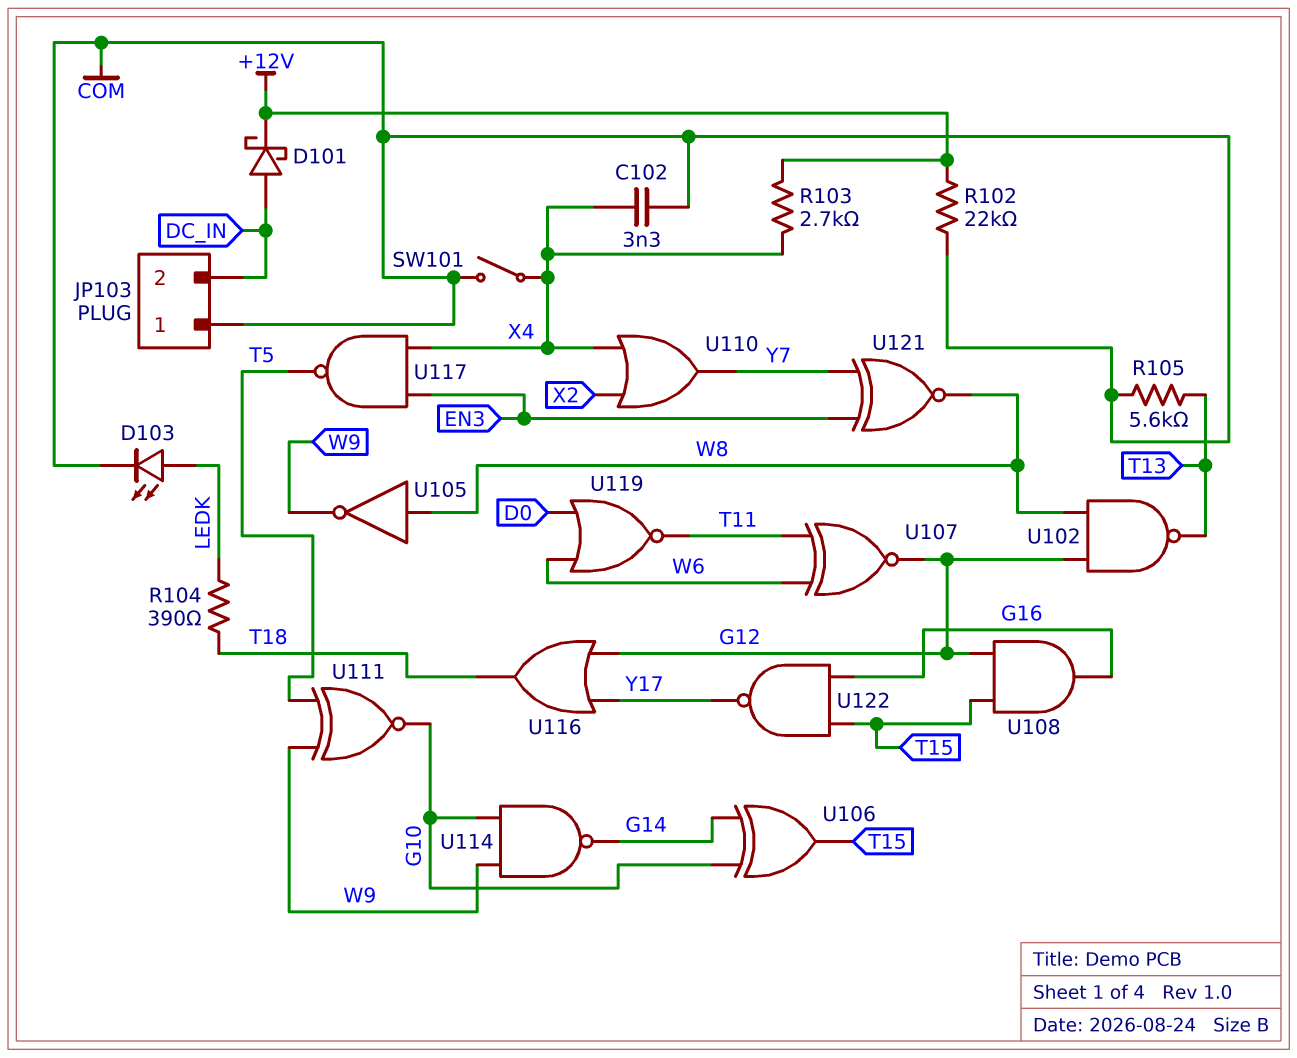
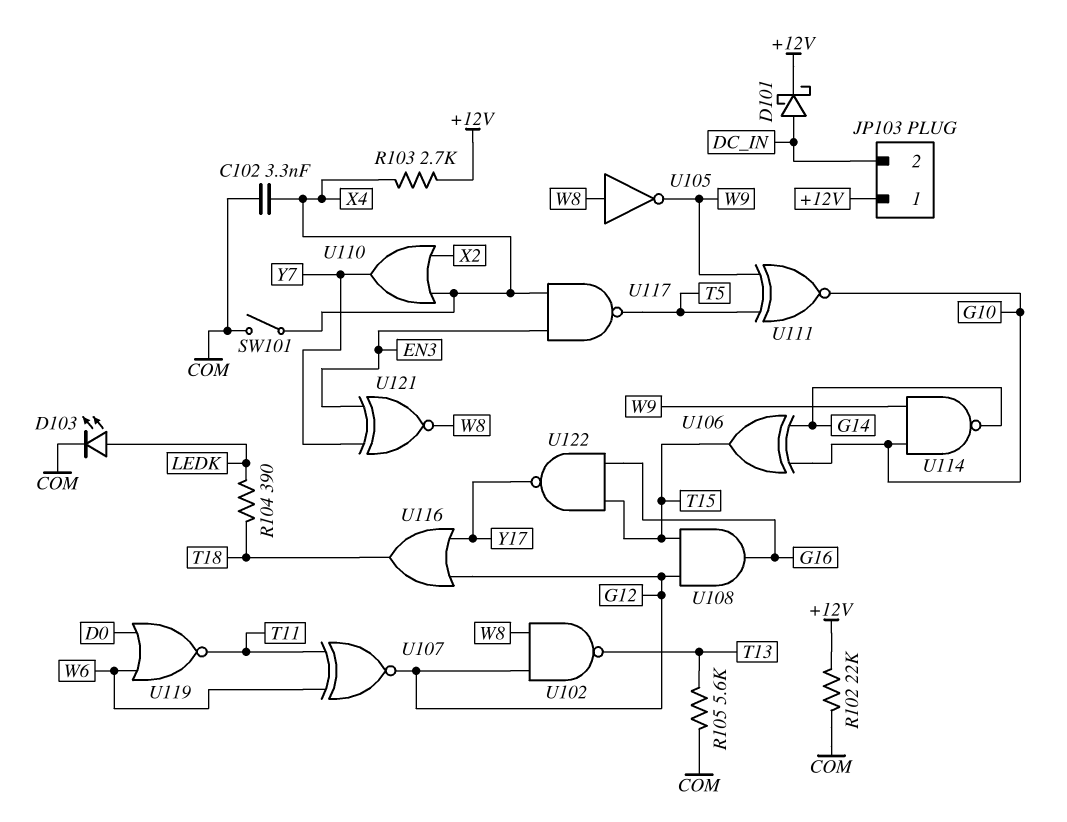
JP103 pin 1: COM -> +12V

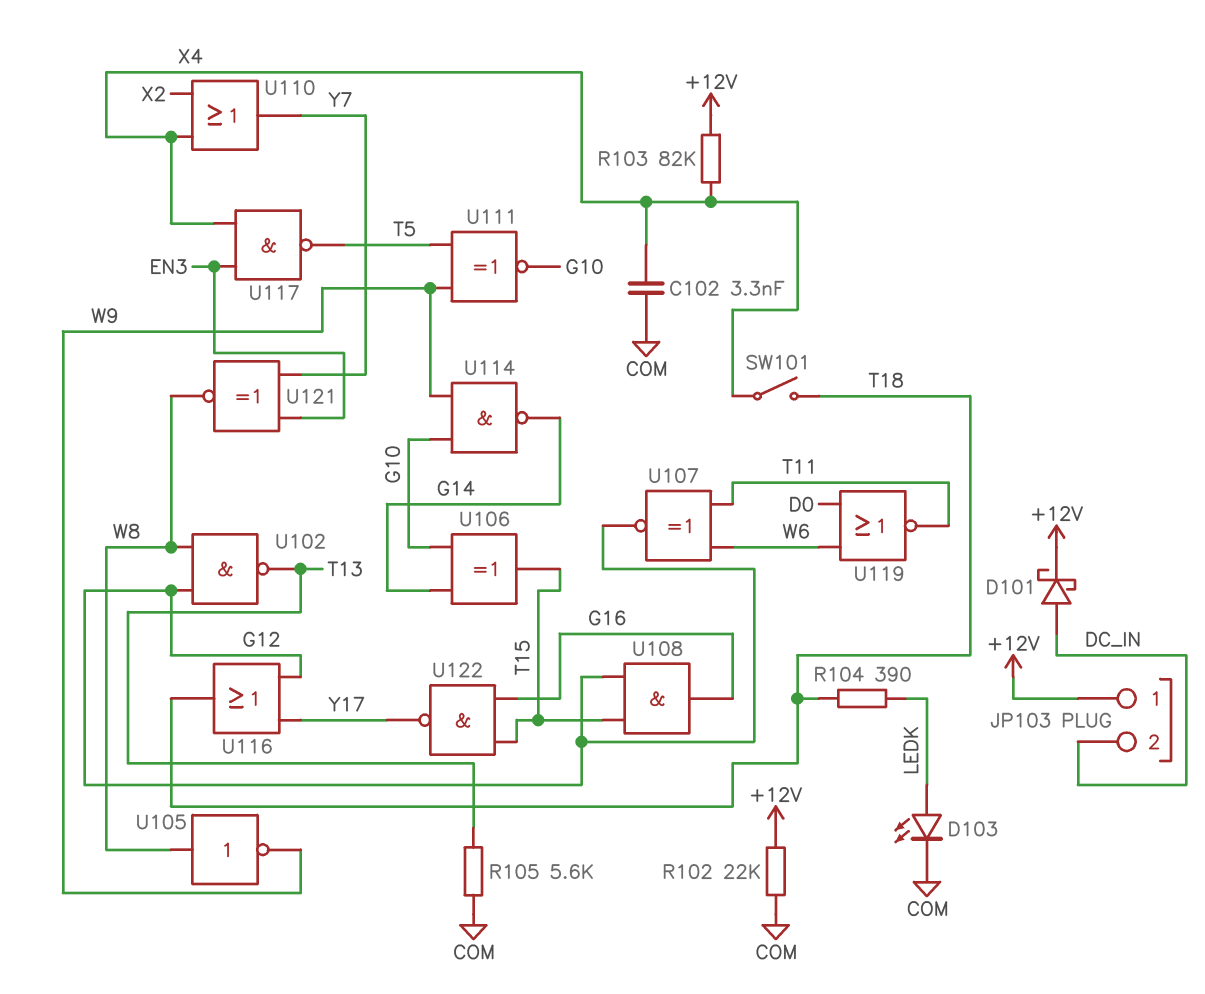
R103: 2.7k (+12V, X4) -> 82k (+12V, X4)
SW101: switch (COM, X4) -> switch (T18, X4)

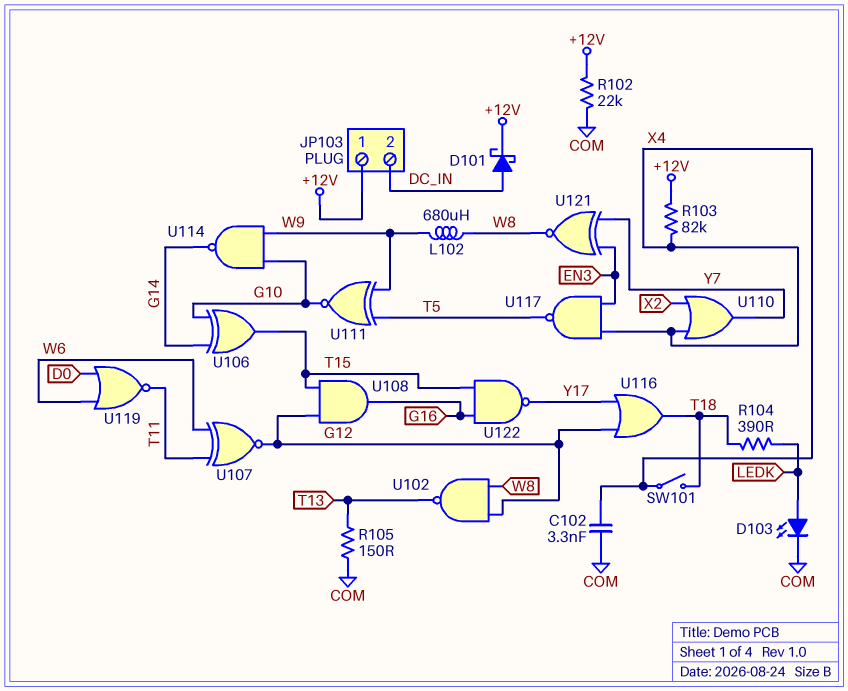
L102: none -> 680uH (W8, W9)
R105: 5.6k (COM, T13) -> 150 (COM, T13)
U105: NOT (in W8, out W9) -> none

